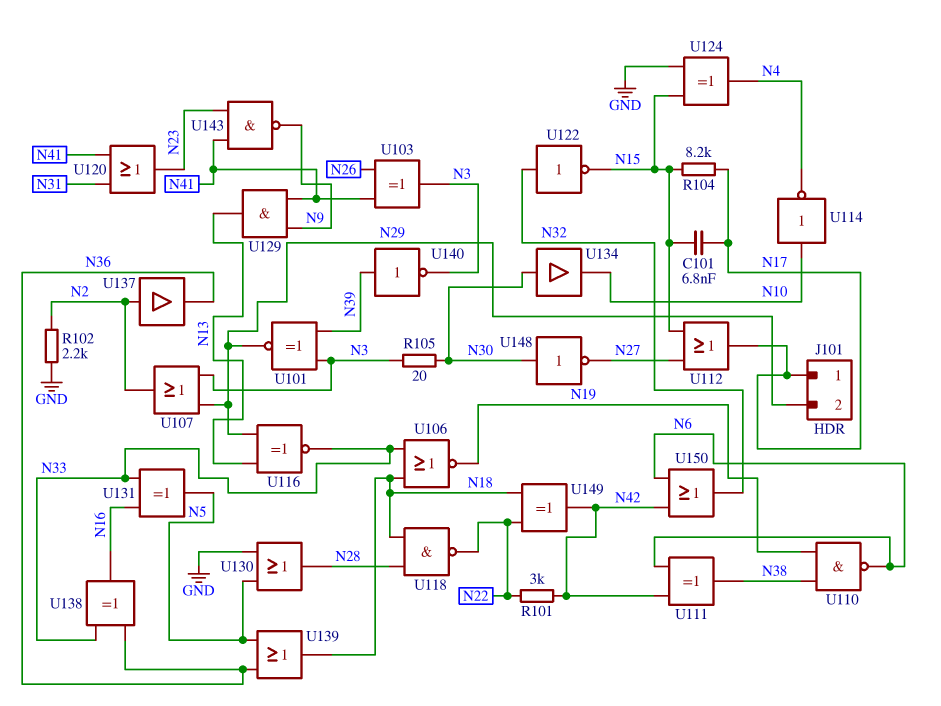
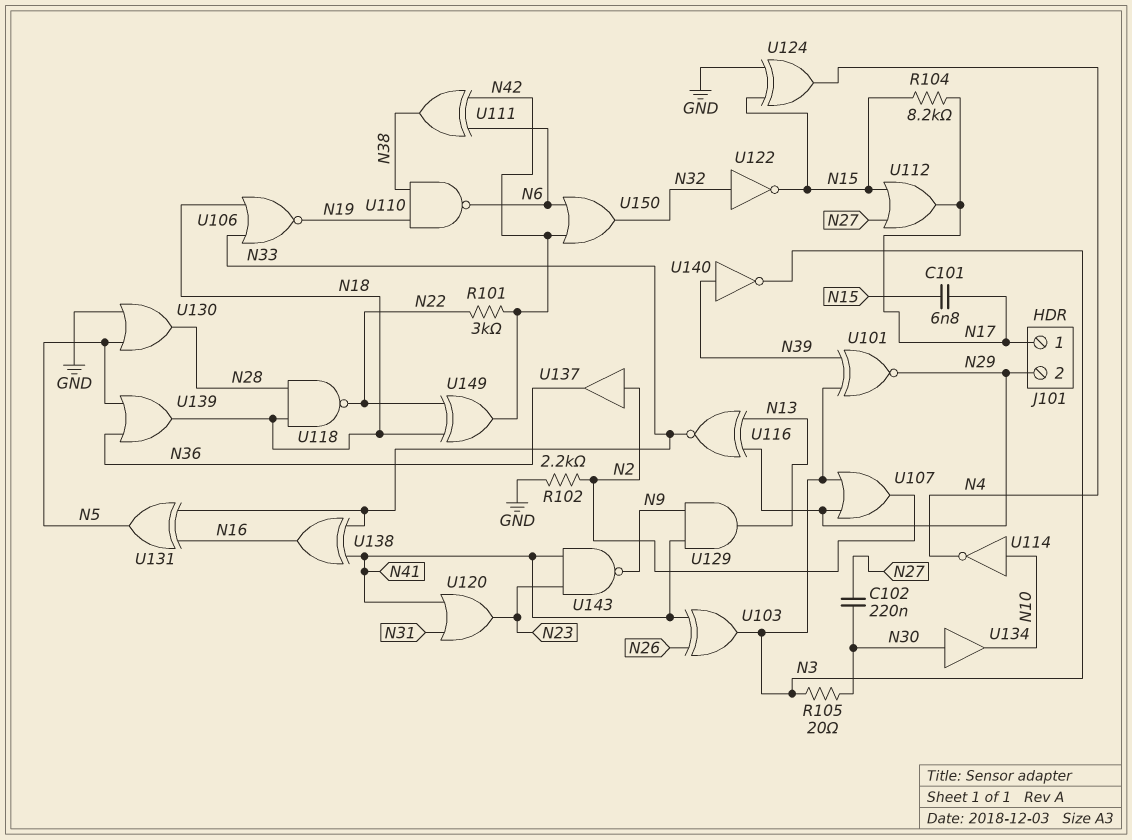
C102: none -> 220nF (N27, N30)
U138: XOR (in N33, in N36, out N16) -> XOR (in N33, in N41, out N16)
U148: NOT (in N30, out N27) -> none

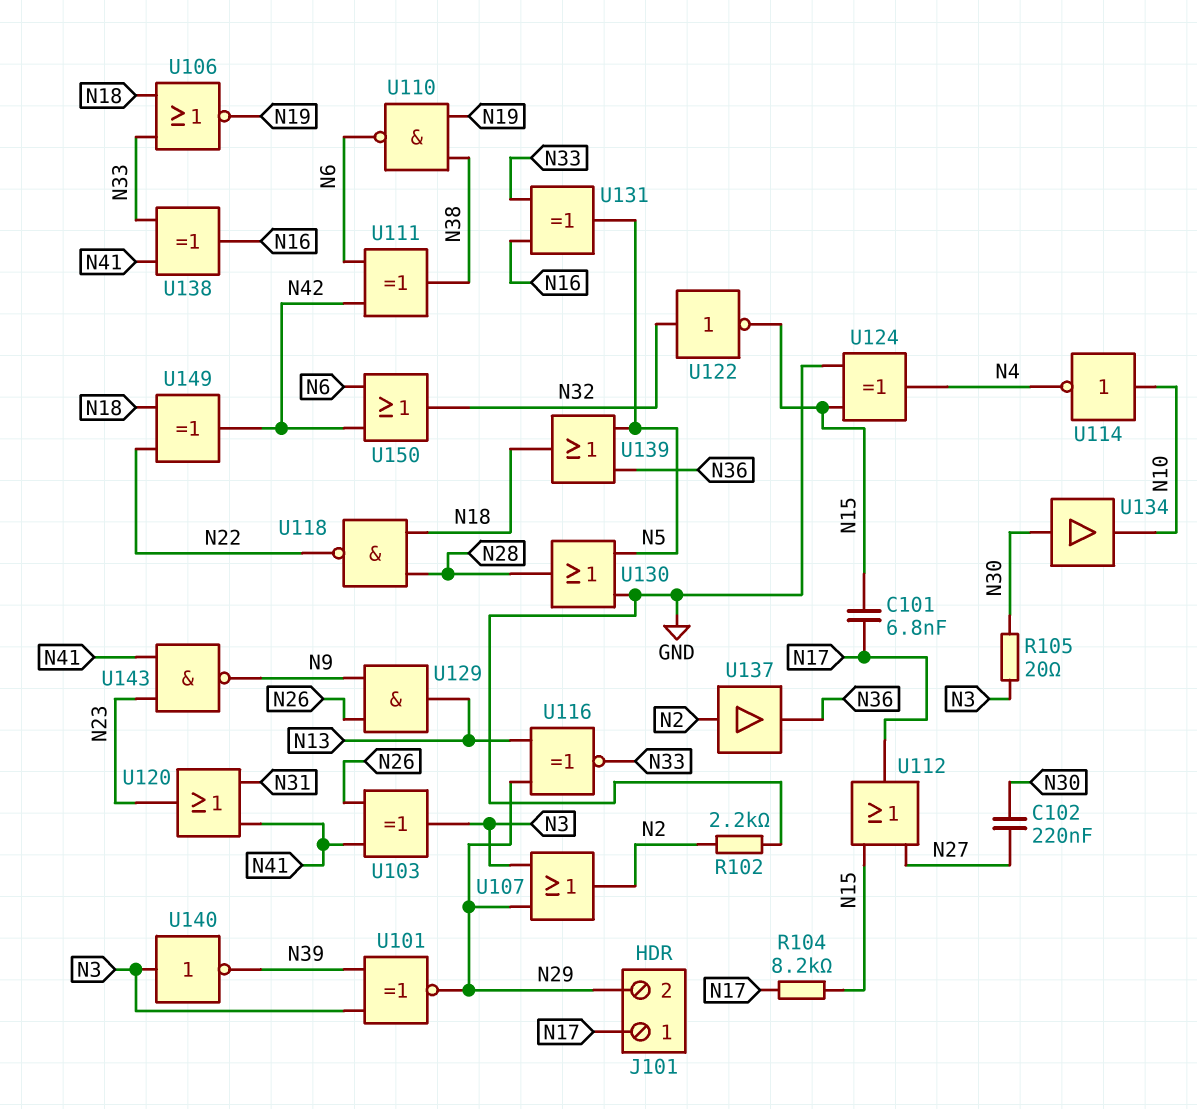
R101: 3k (N22, N42) -> none
U129: AND (in N9, in N41, out N13) -> AND (in N9, in N26, out N13)
U140: NOT (in N39, out N3) -> NOT (in N3, out N39)

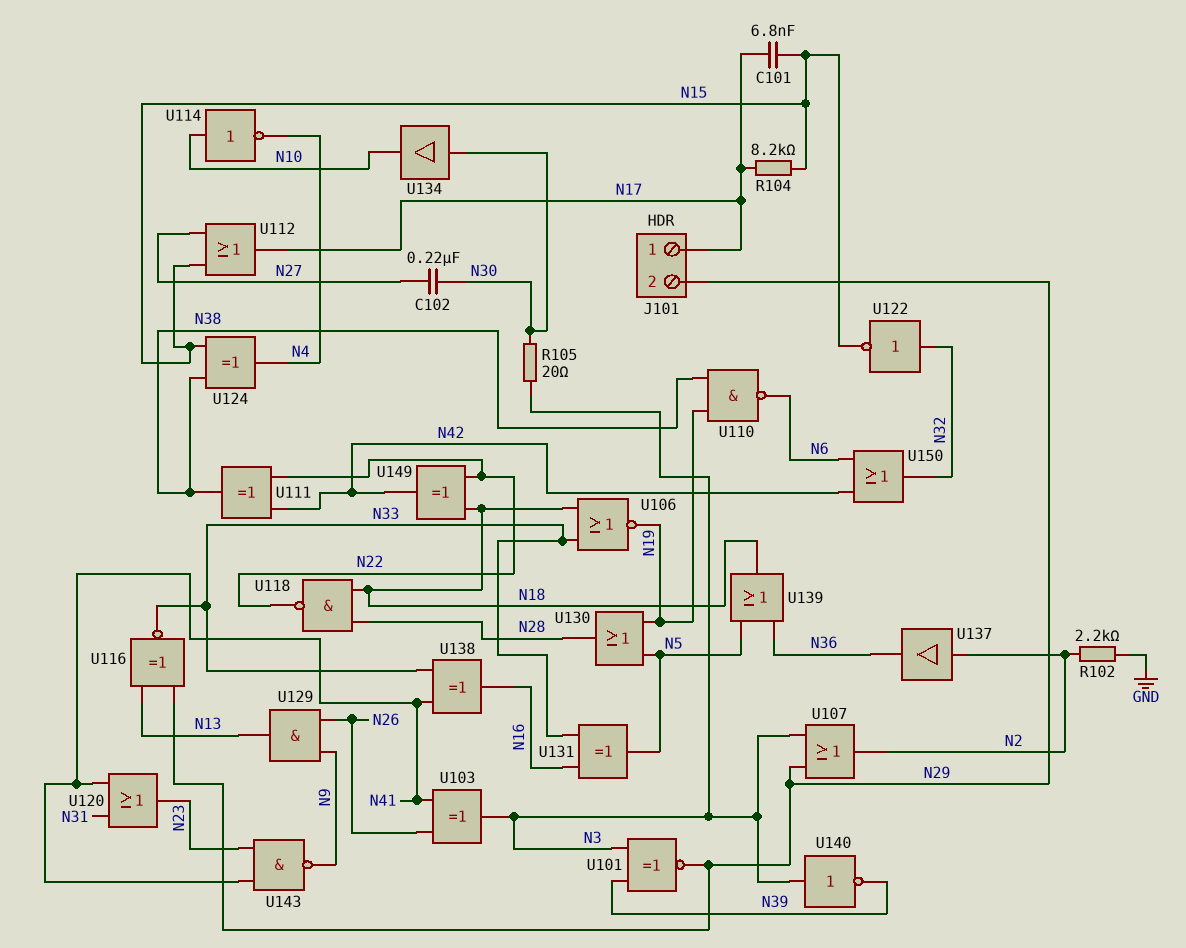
U111: XOR (in N6, in N42, out N38) -> XOR (in N22, in N42, out N38)
U124: XOR (in GND, in N15, out N4) -> XOR (in N15, in N38, out N4)
U130: OR (in GND, in N5, out N28) -> OR (in N5, in N19, out N28)

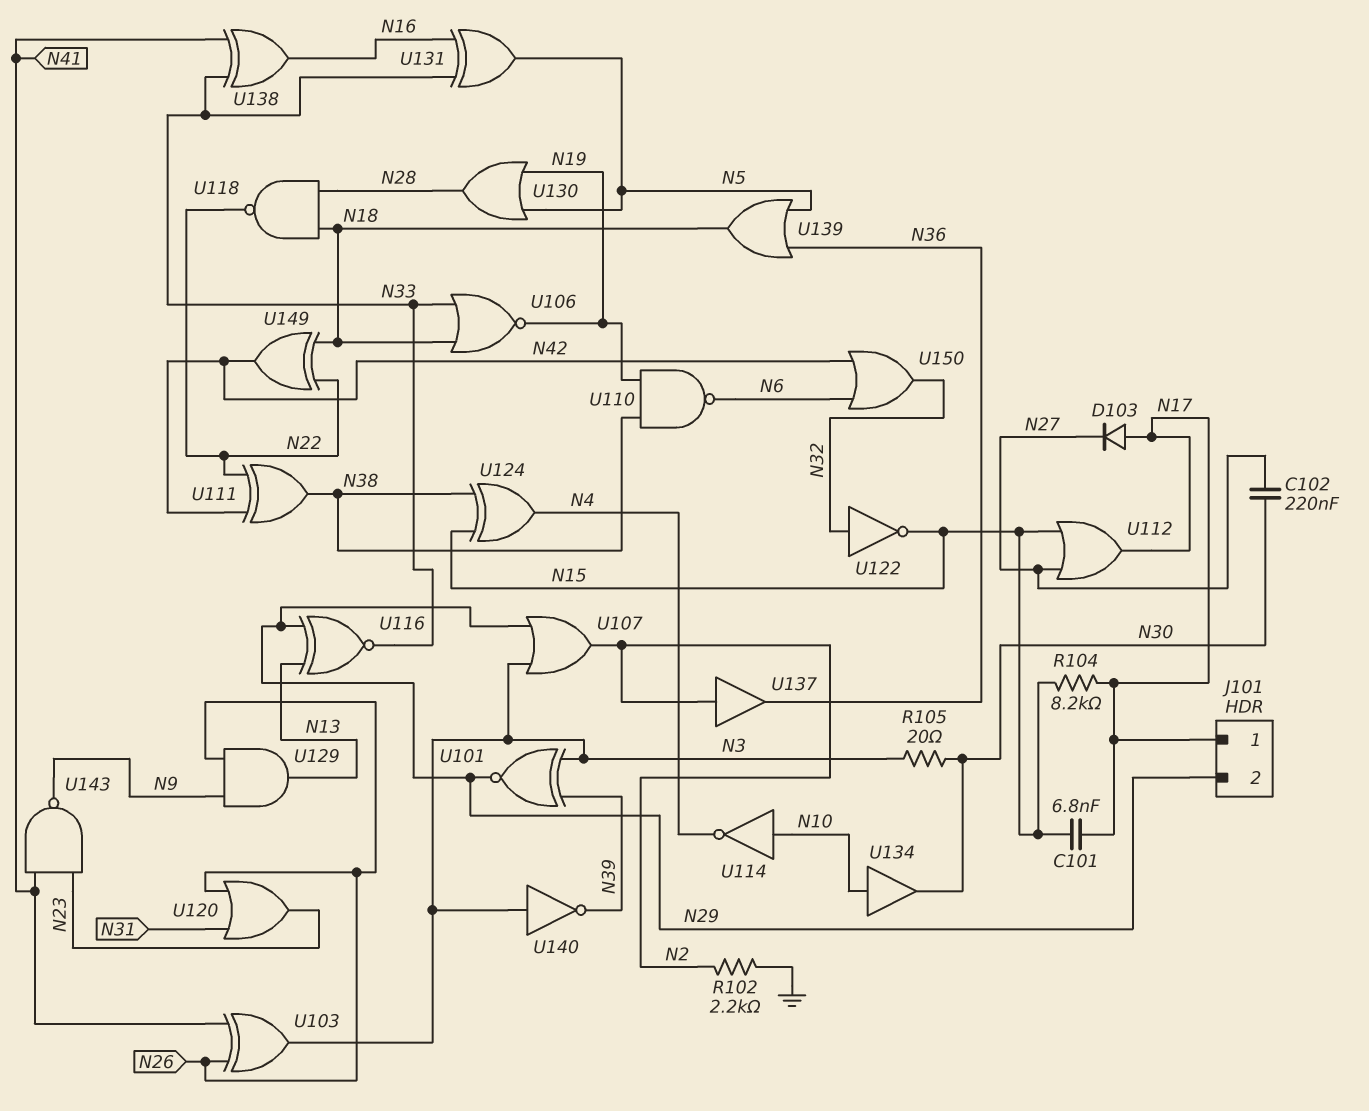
D103: none -> diode (A N17, K N27)
U120: OR (in N31, in N41, out N23) -> OR (in N26, in N31, out N23)
U134: buffer (in N30, out N10) -> buffer (in N10, out N30)

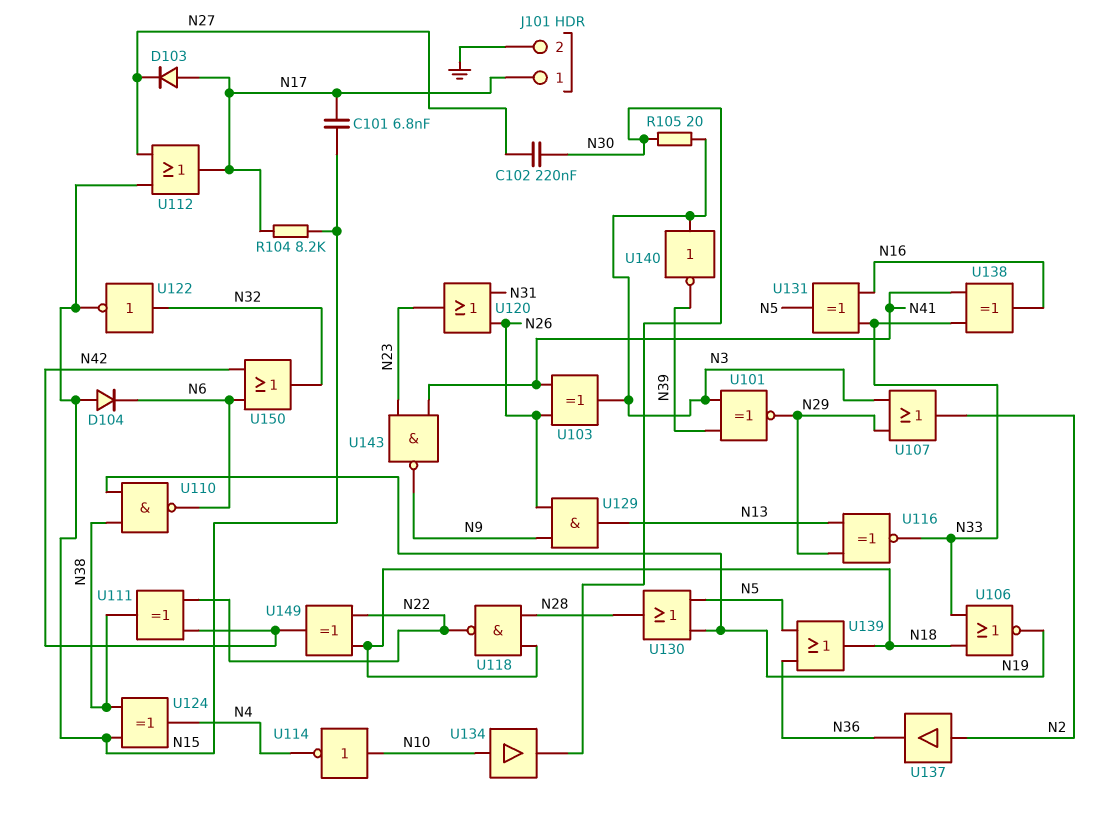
D104: none -> diode (A N15, K N6)
J101 pin 2: N29 -> GND
R102: 2.2k (GND, N2) -> none

